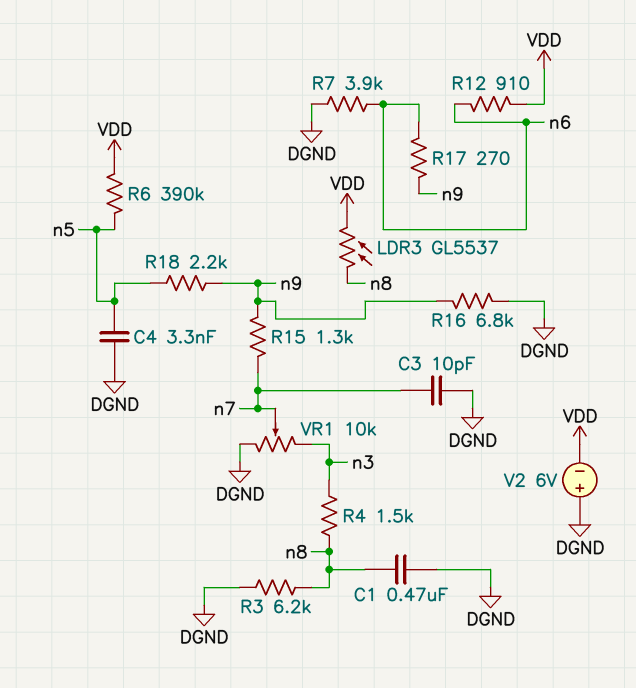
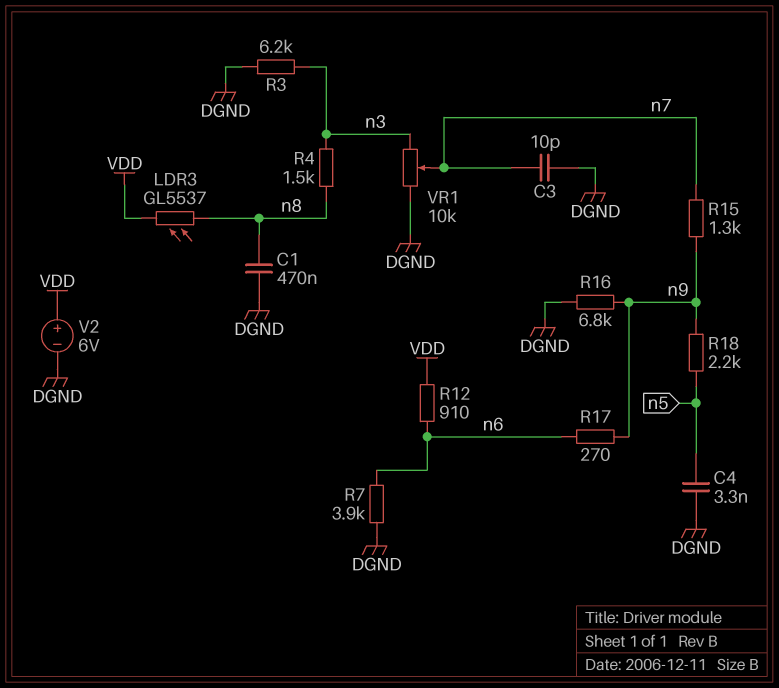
R3: 6.2k (DGND, n8) -> 6.2k (DGND, n3)
R6: 390k (VDD, n5) -> none
V2: 6V (plus DGND, minus VDD) -> 6V (plus VDD, minus DGND)

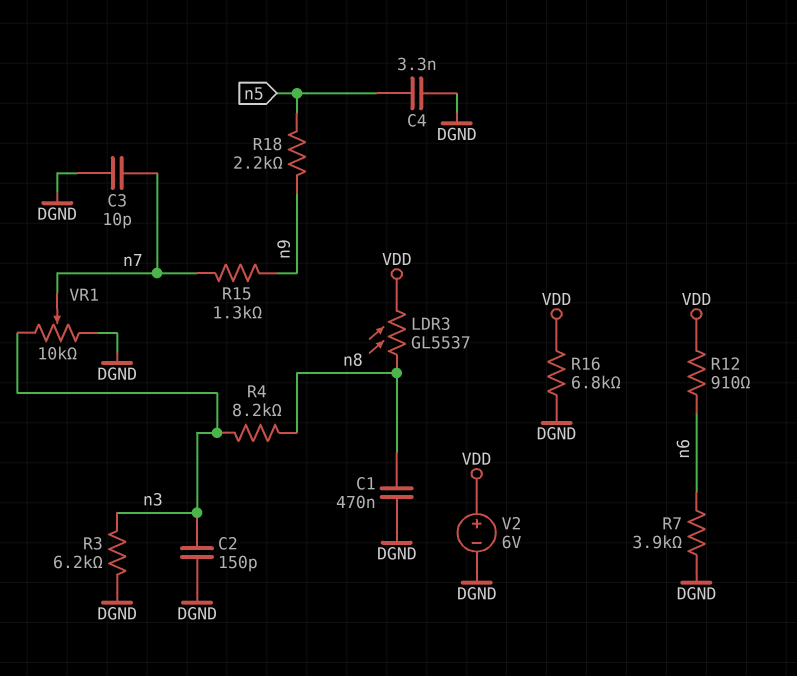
C2: none -> 150pF (DGND, n3)
R4: 1.5k (n3, n8) -> 8.2k (n3, n8)
R16: 6.8k (DGND, n9) -> 6.8k (DGND, VDD)
R17: 270 (n6, n9) -> none

